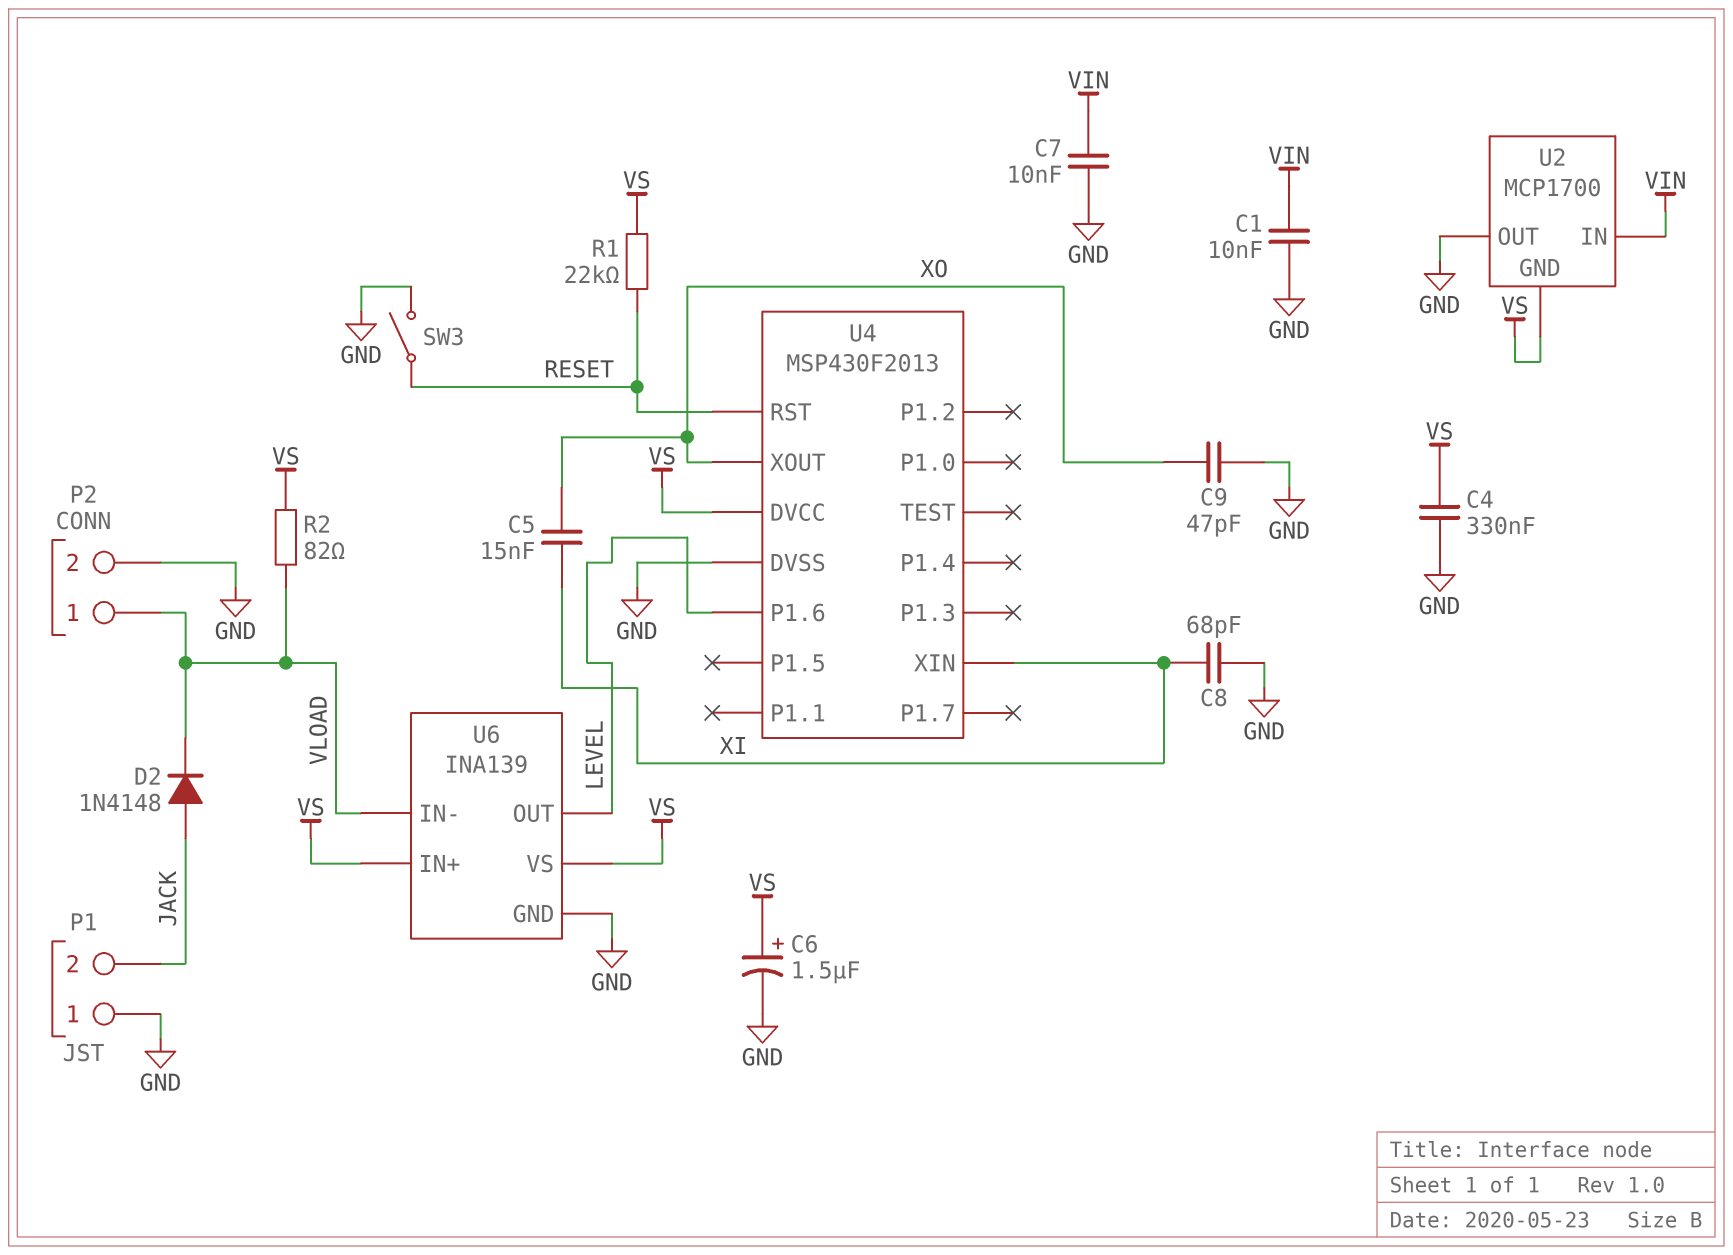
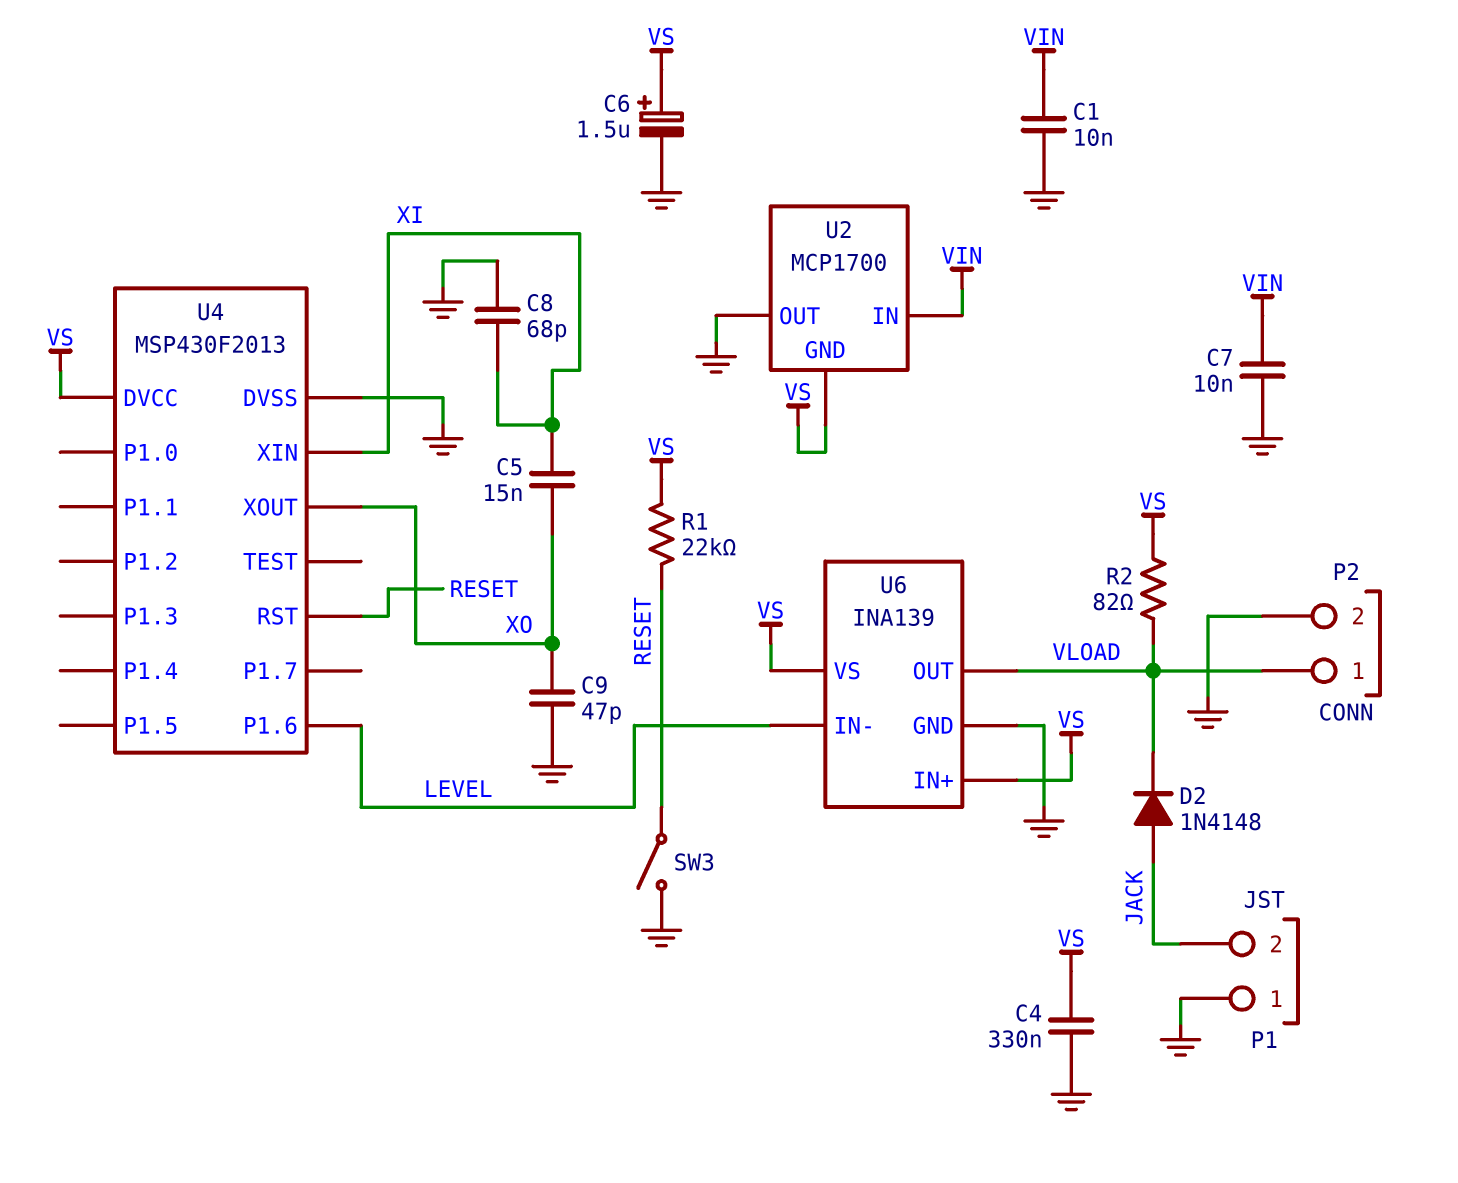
U6 pin IN-: VLOAD -> LEVEL
U6 pin OUT: LEVEL -> VLOAD

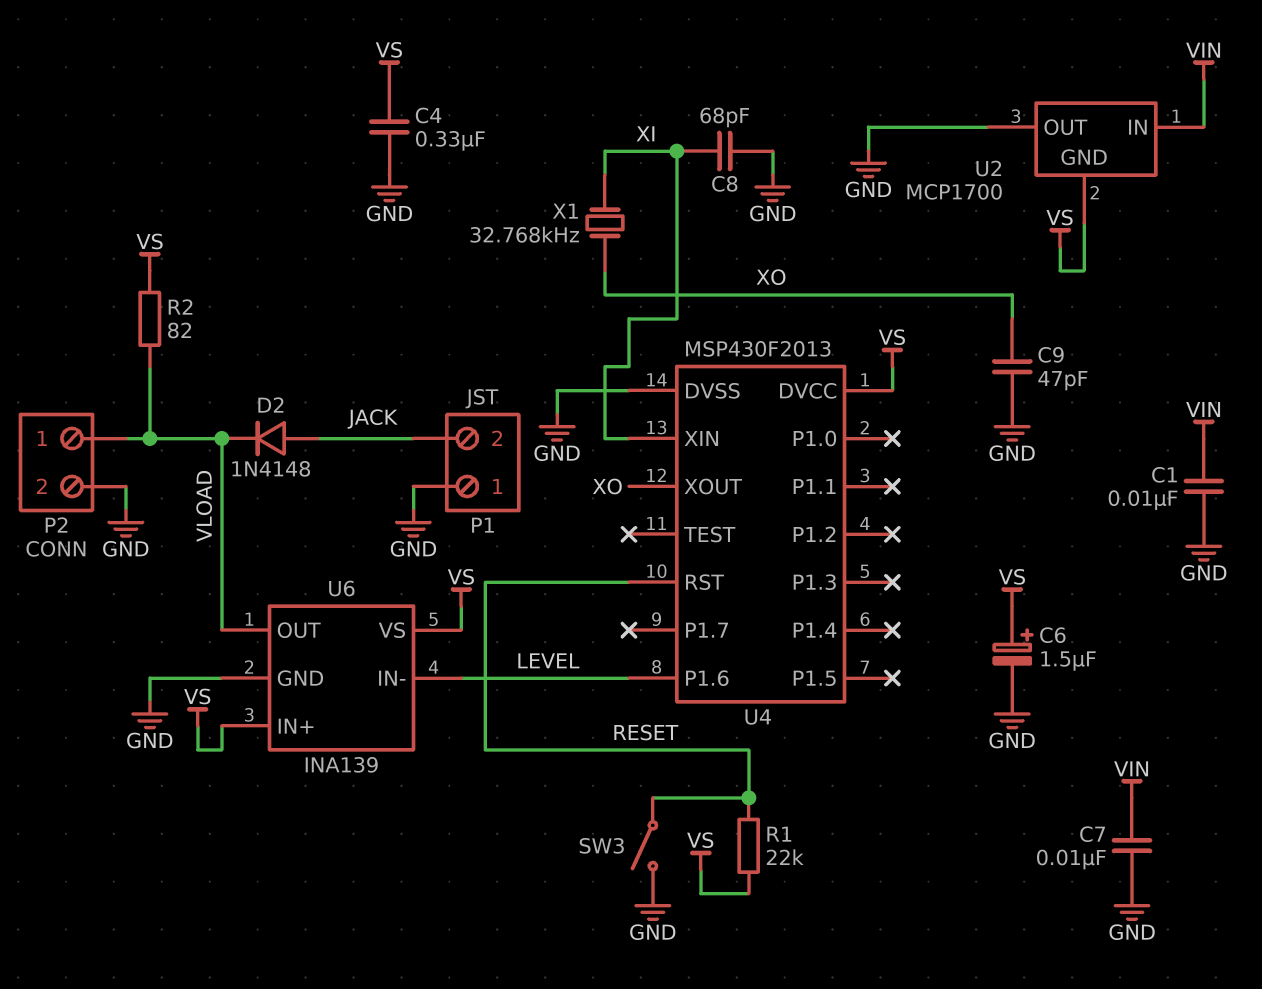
C5: 15nF (XI, XO) -> none
X1: none -> 32.768kHz (XI, XO)

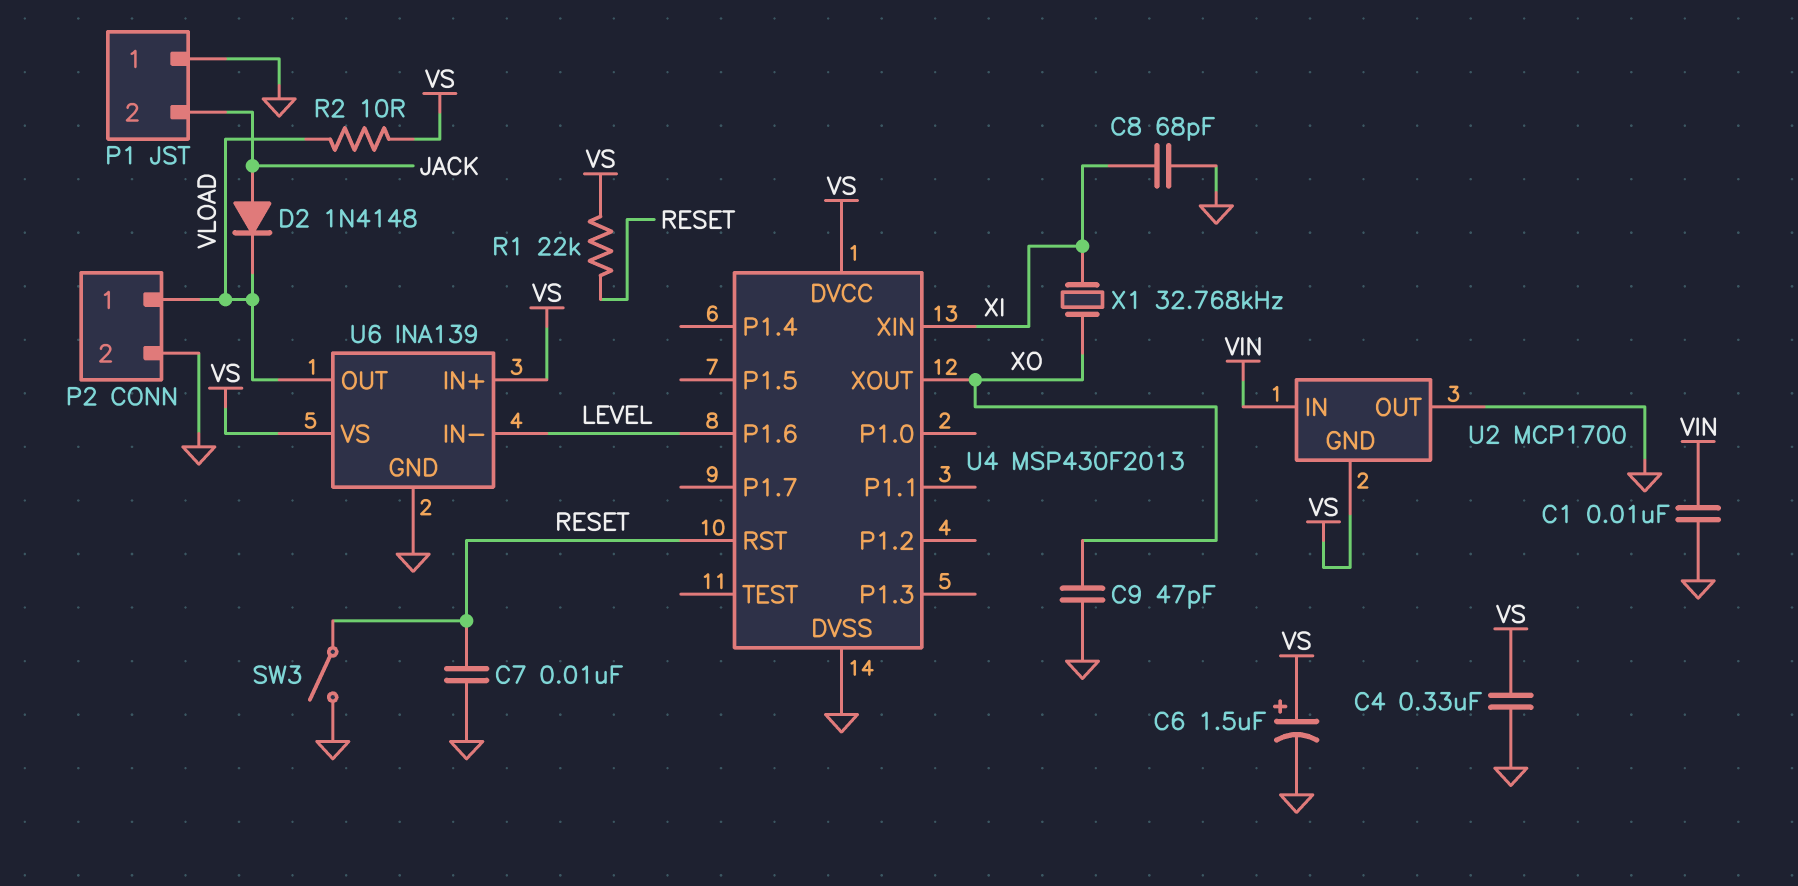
C7: 10nF (GND, VIN) -> 10nF (GND, RESET)
R2: 82 (VLOAD, VS) -> 10 (VLOAD, VS)

